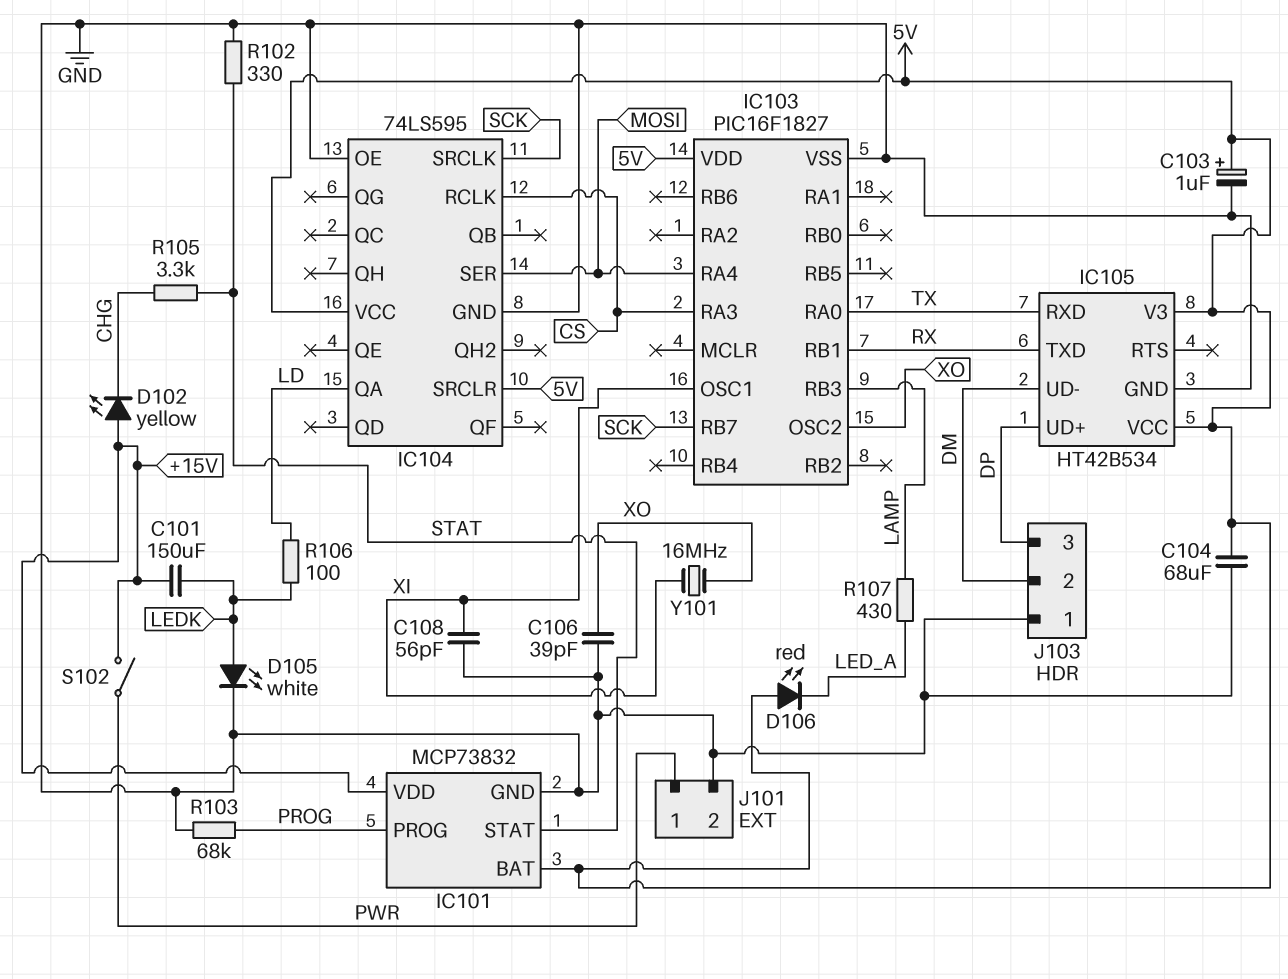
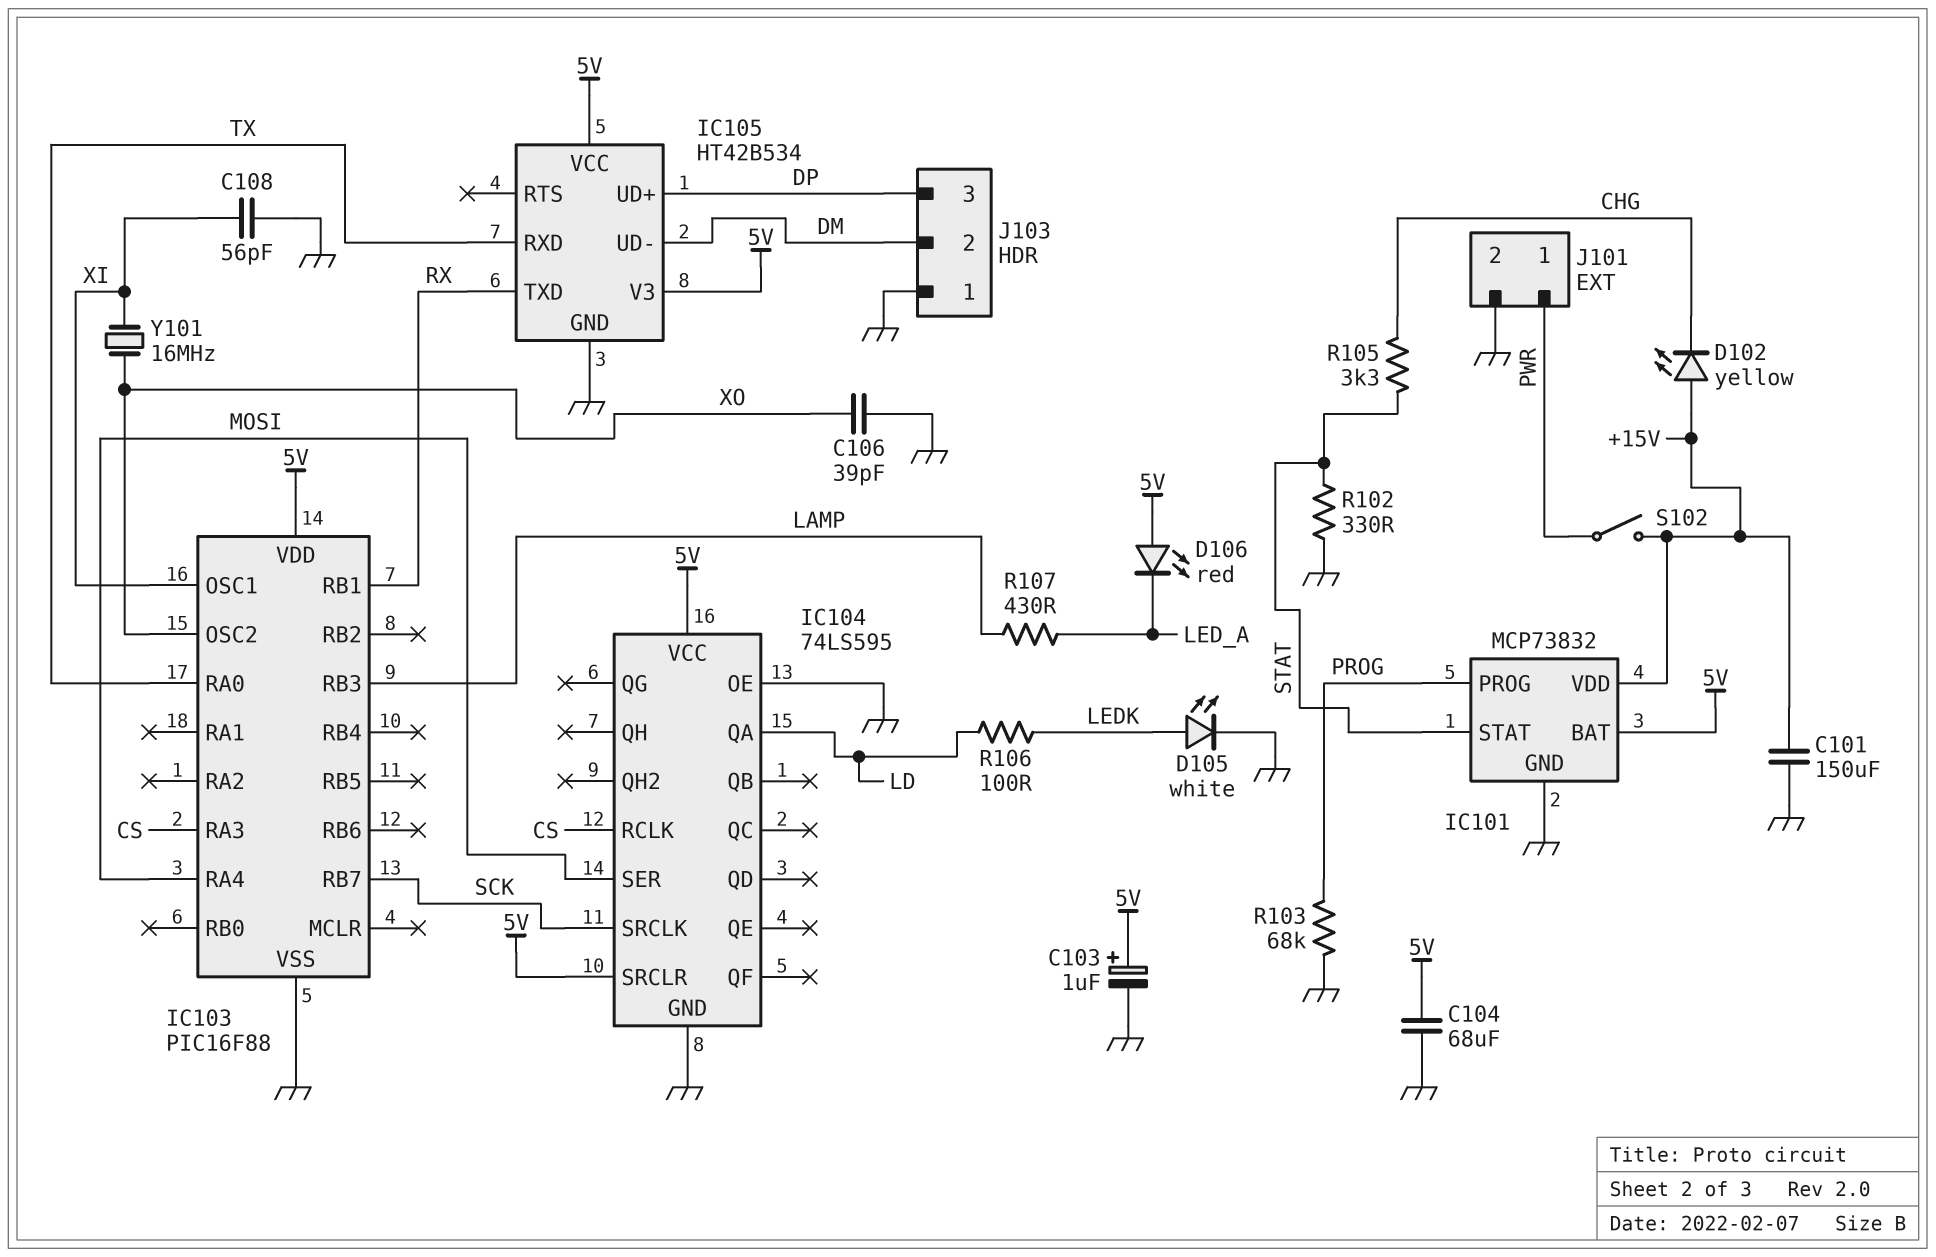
C101: 150uF (+15V, LEDK) -> 150uF (+15V, GND)
IC103: PIC16F1827 -> PIC16F88

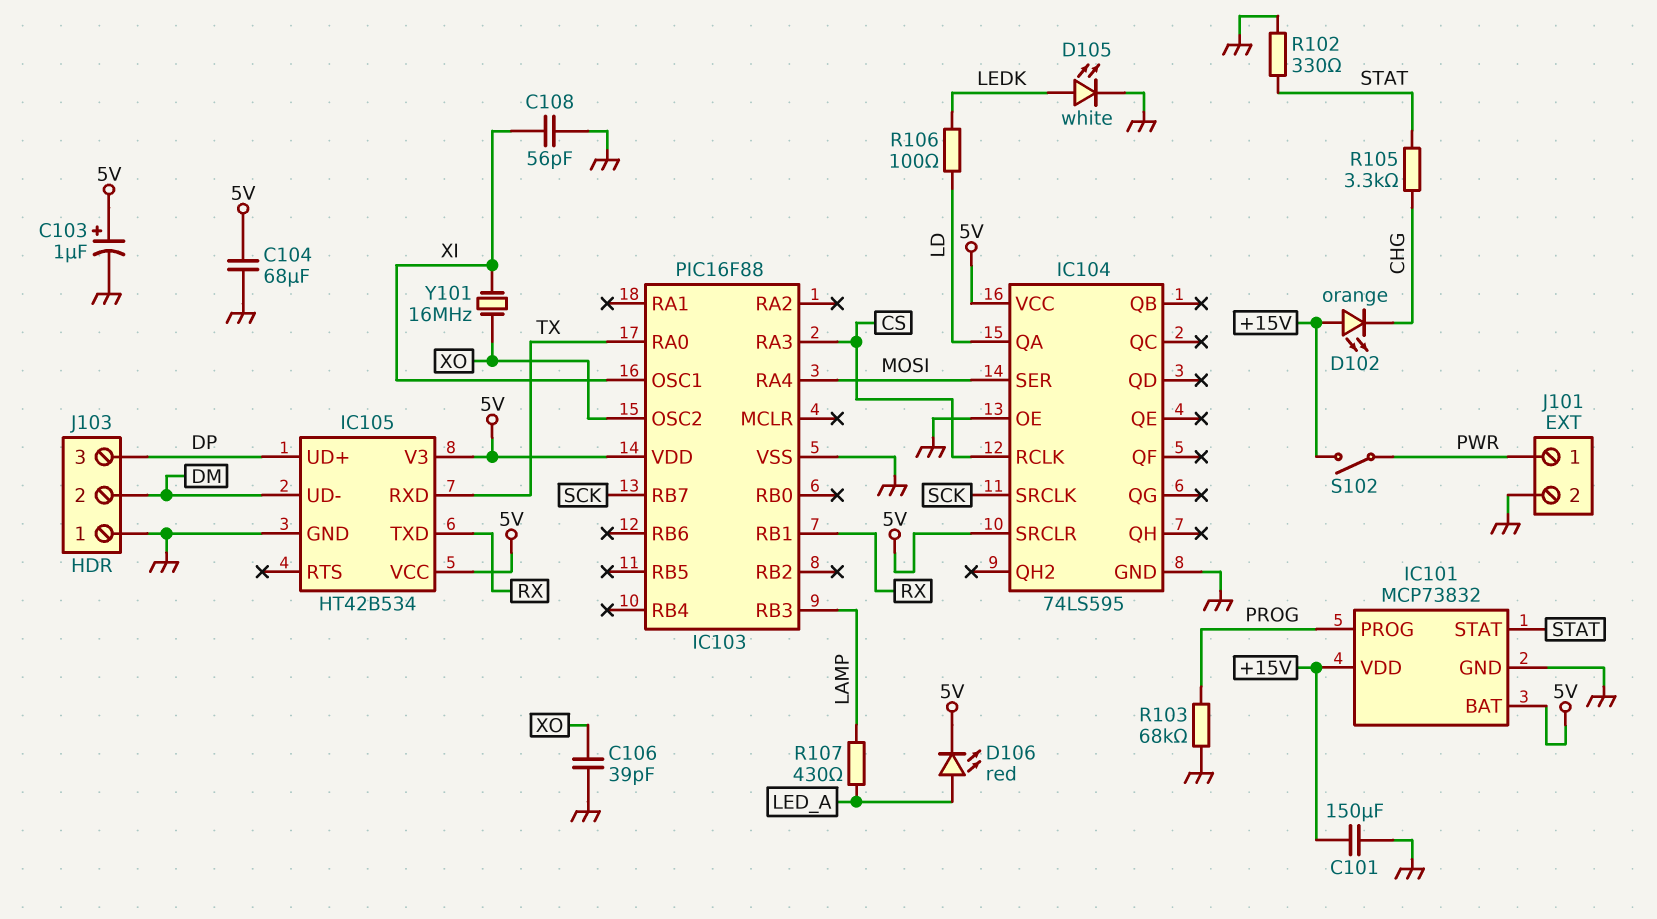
D102: LED yellow (A +15V, K CHG) -> LED orange (A +15V, K CHG)
D106: LED red (A 5V, K LED_A) -> LED red (A LED_A, K 5V)

